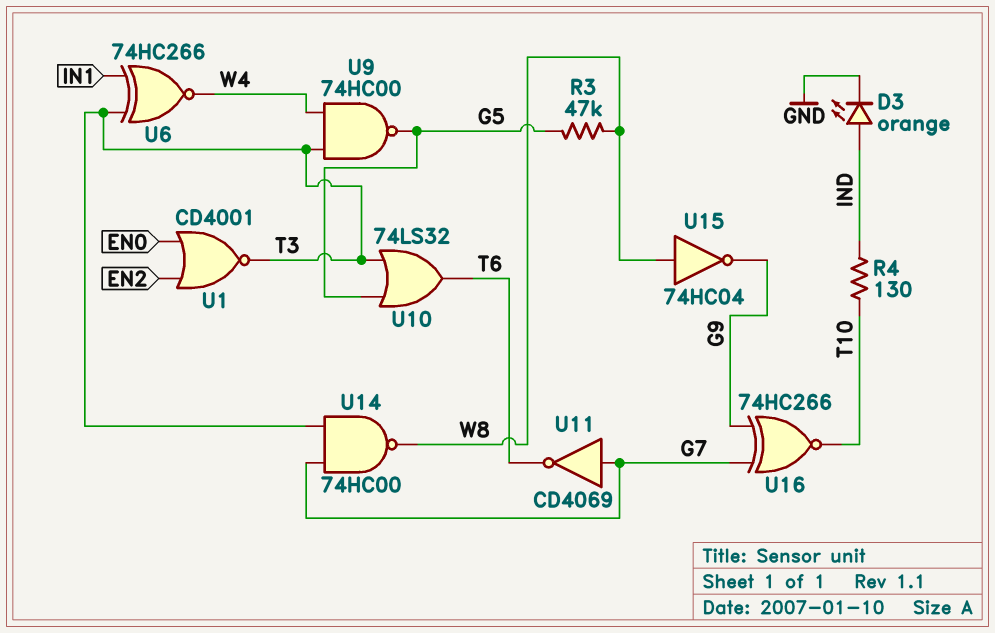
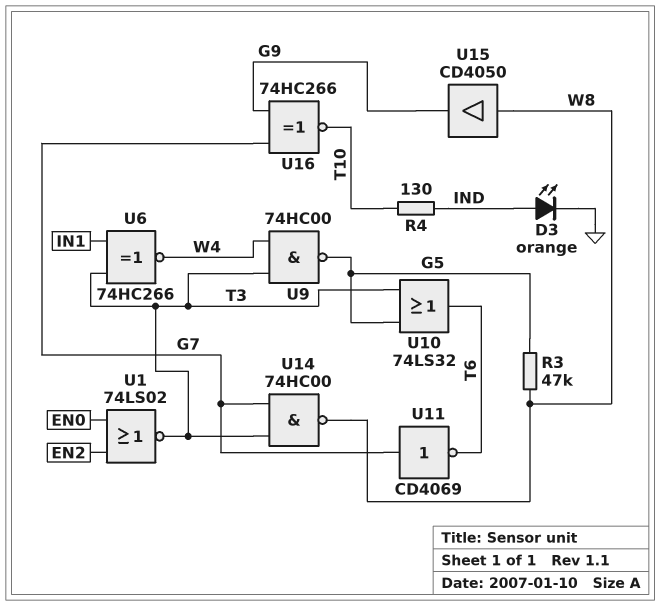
U1: NOR CD4001 (in EN0, in EN2, out T3) -> NOR 74LS02 (in EN0, in EN2, out T3)
U15: NOT 74HC04 (in W8, out G9) -> buffer CD4050 (in W8, out G9)

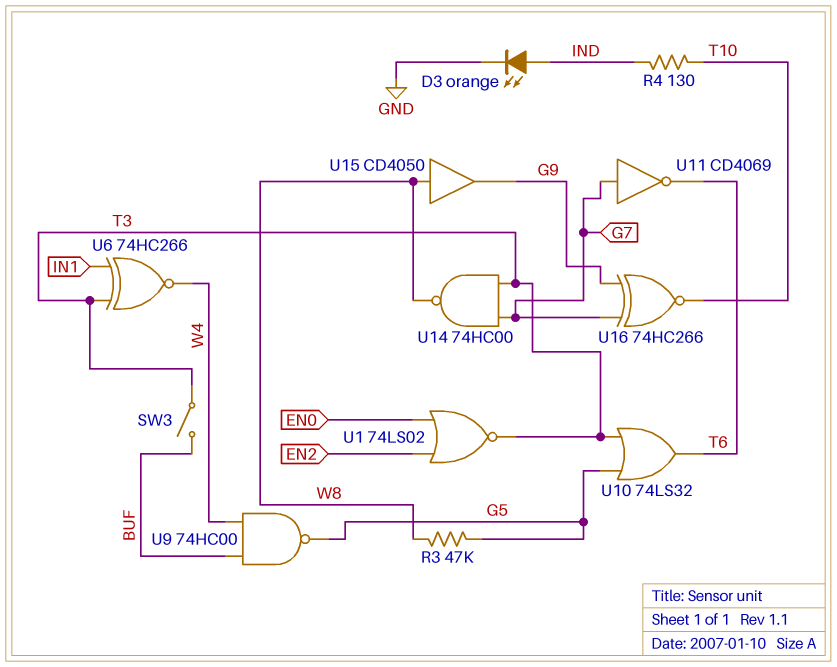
SW3: none -> switch (BUF, T3)
U9: NAND 74HC00 (in T3, in W4, out G5) -> NAND 74HC00 (in BUF, in W4, out G5)

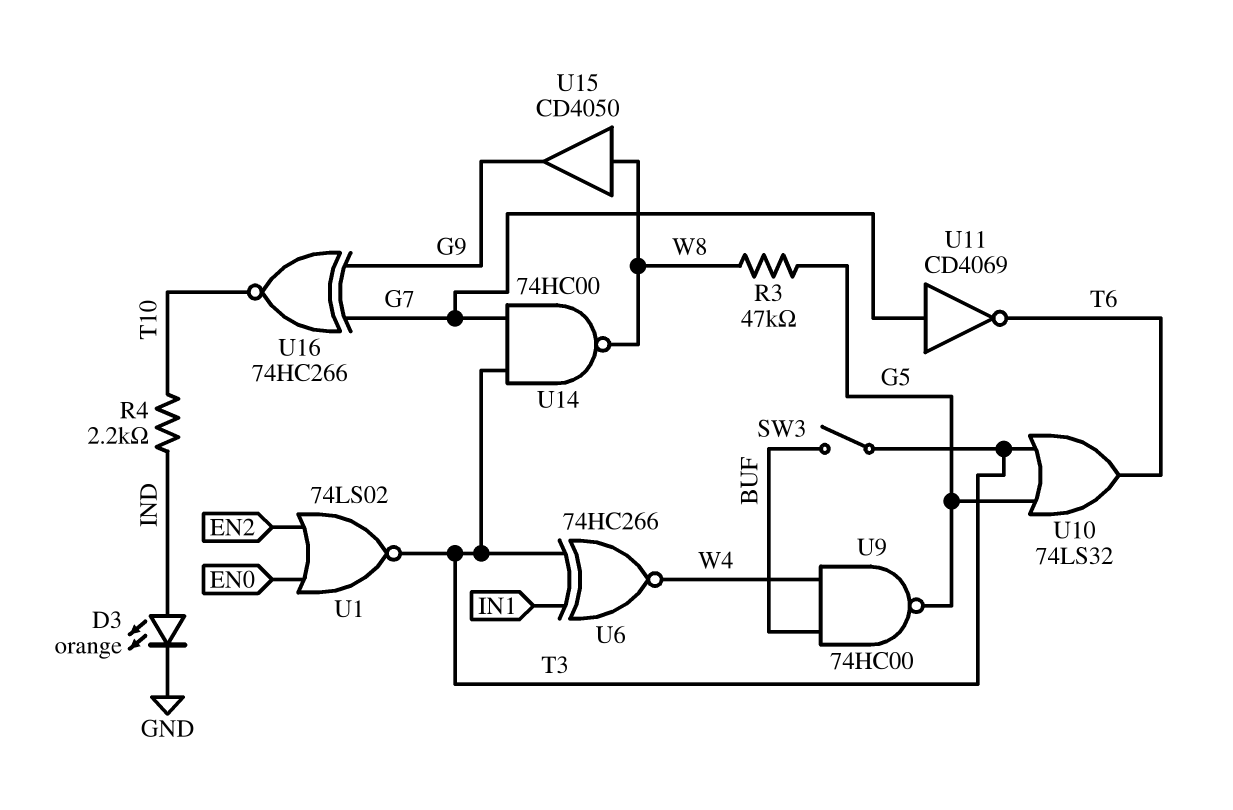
R4: 130 (IND, T10) -> 2.2k (IND, T10)

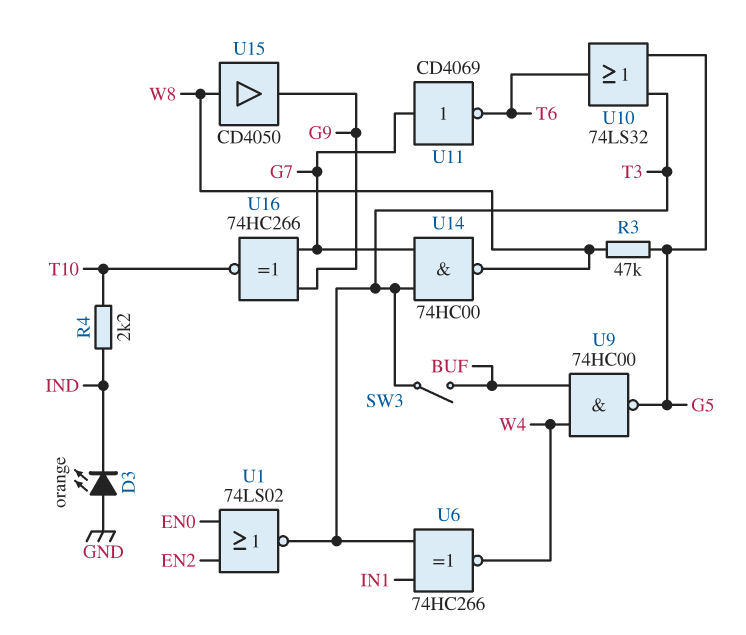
D3: LED orange (A IND, K GND) -> LED orange (A GND, K IND)

